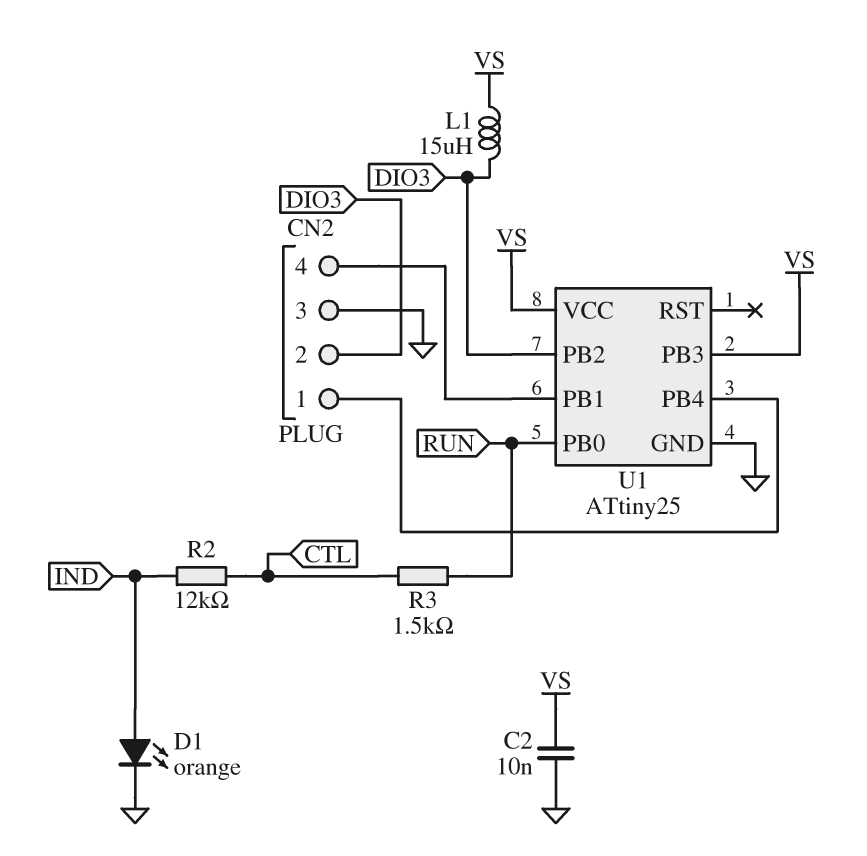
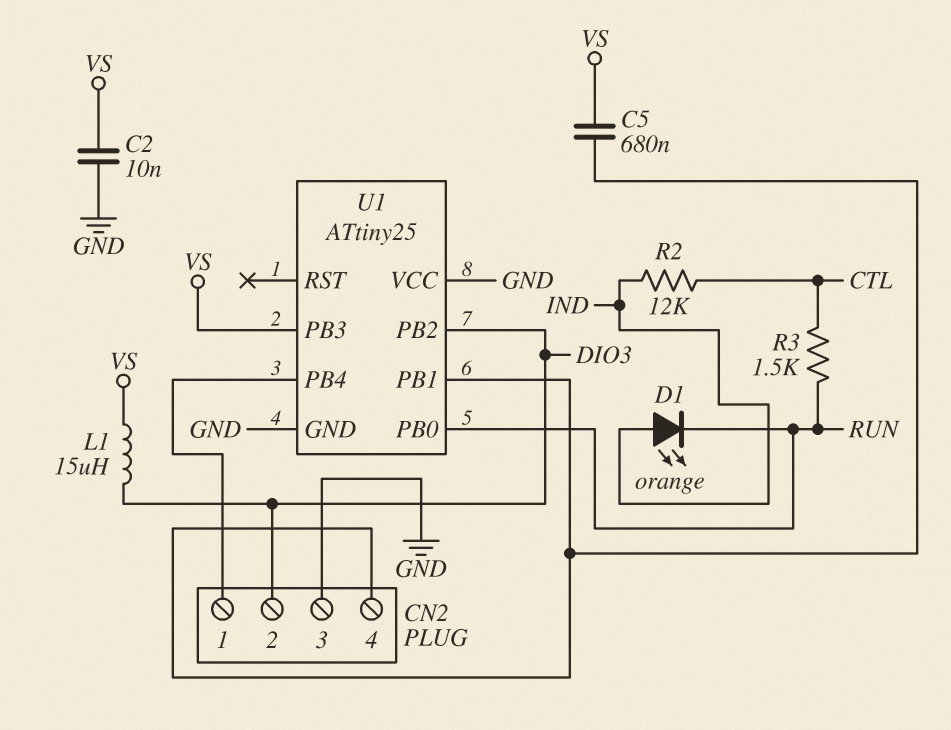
C5: none -> 680nF (CN2/4, VS)
D1: LED orange (A IND, K GND) -> LED orange (A IND, K RUN)
U1 pin VCC: VS -> GND

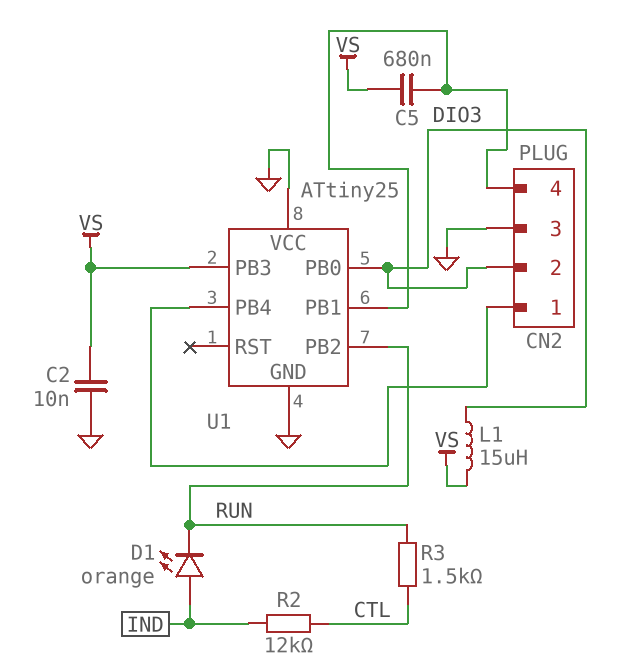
U1 pin PB0: RUN -> DIO3
U1 pin PB2: DIO3 -> RUN

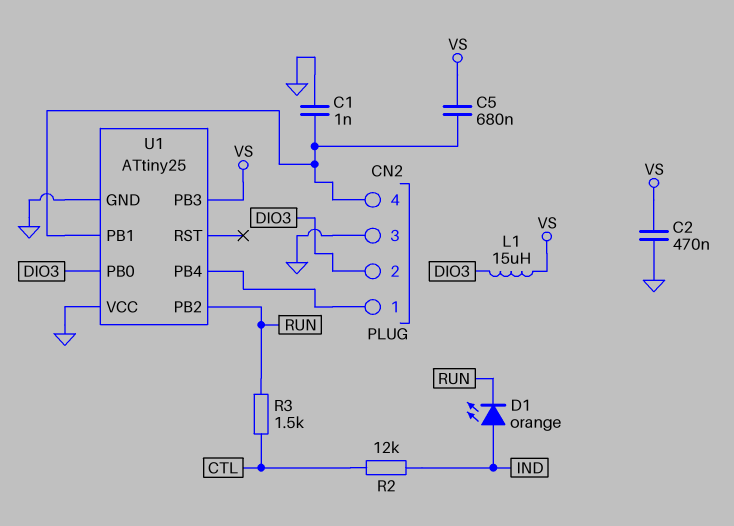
C1: none -> 1nF (CN2/4, GND)
C2: 10nF (GND, VS) -> 470nF (GND, VS)

